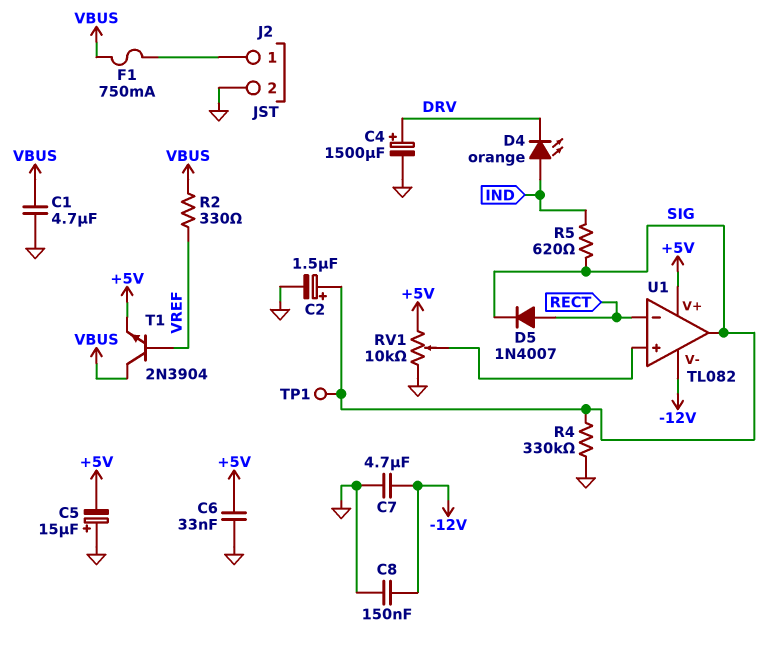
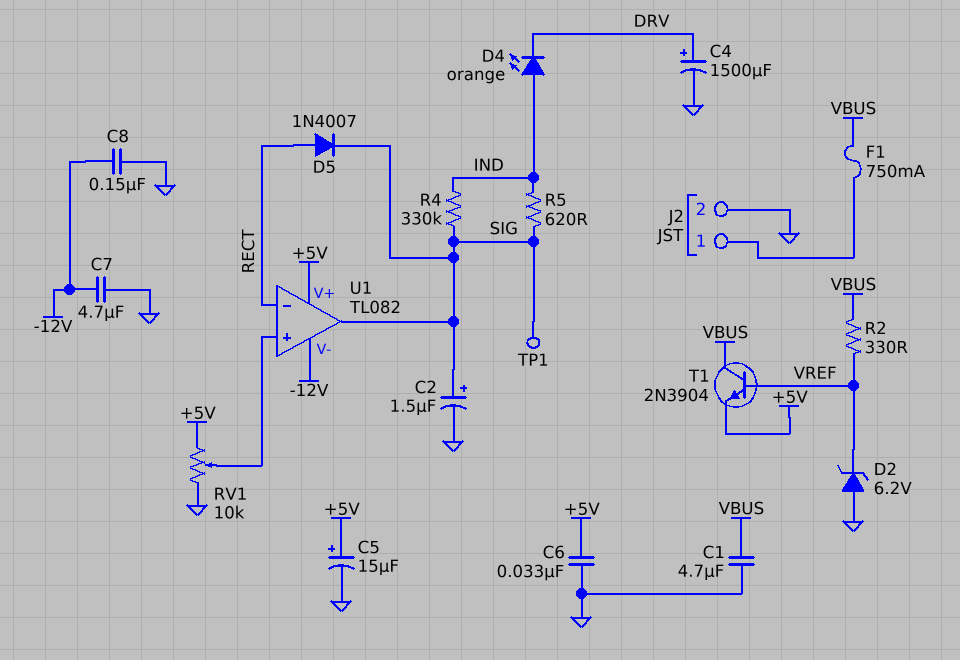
C5: 15uF (plus GND, minus +5V) -> 15uF (plus +5V, minus GND)
D2: none -> zener 6.2V (A GND, K VREF)
R4: 330k (GND, SIG) -> 330k (IND, SIG)

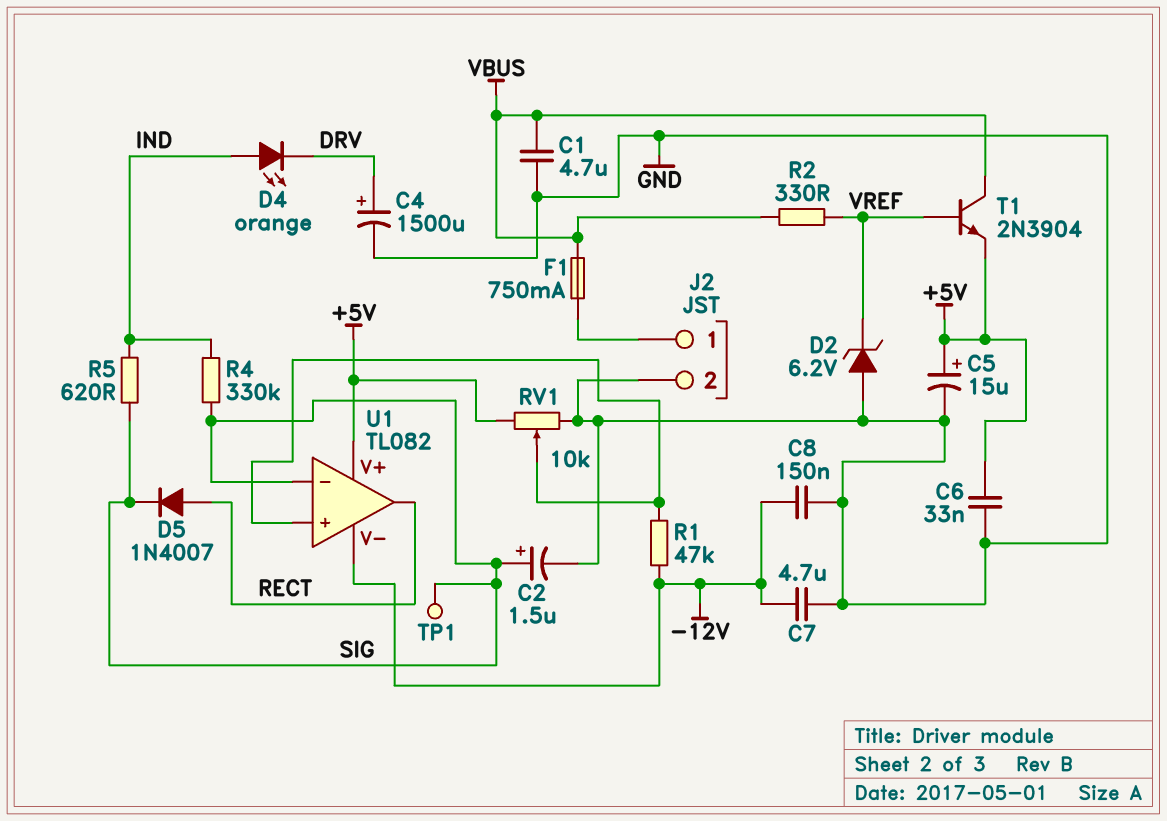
R1: none -> 47k (-12V, U1/in+)
U1 pin in-: RECT -> SIG
U1 pin out: SIG -> RECT

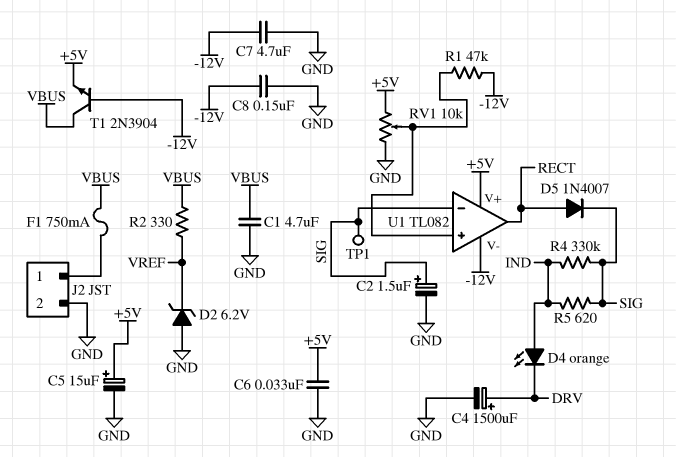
T1: NPN 2N3904 (B VREF, C VBUS, E +5V) -> NPN 2N3904 (B -12V, C VBUS, E +5V)

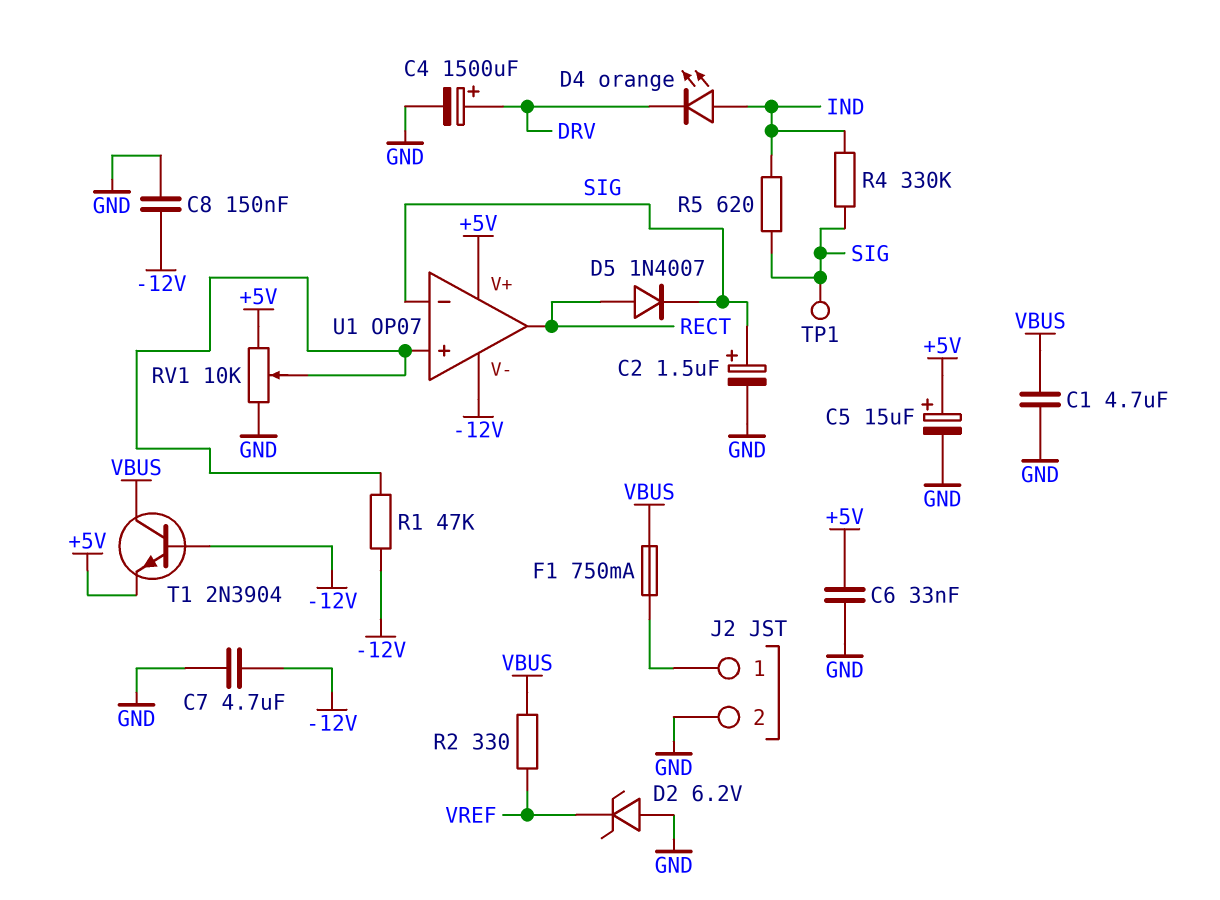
U1: TL082 -> OP07

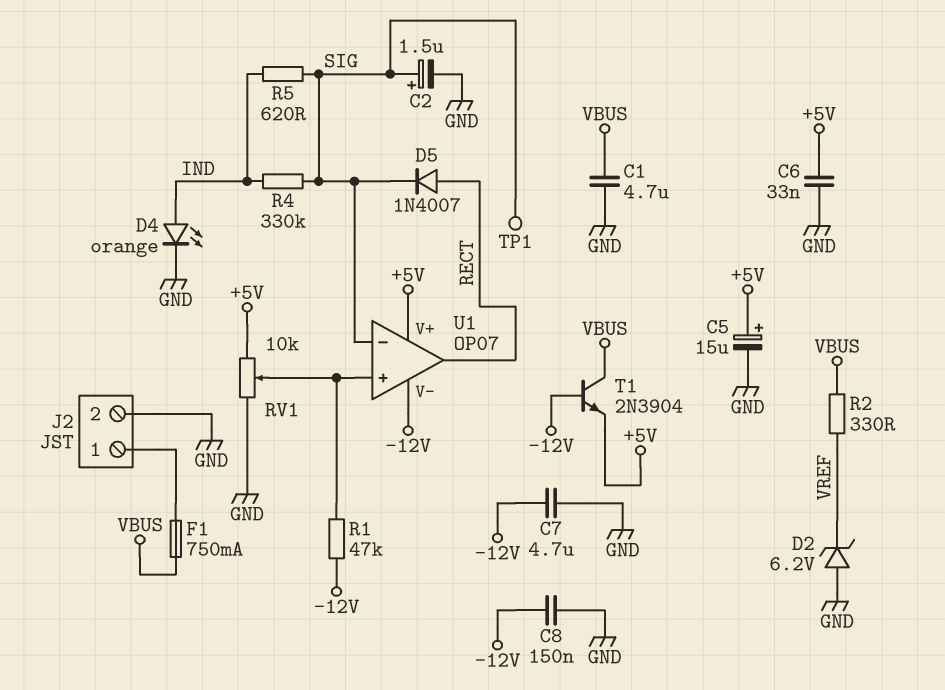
C4: 1500uF (plus DRV, minus GND) -> none
D4: LED orange (A IND, K DRV) -> LED orange (A IND, K GND)

